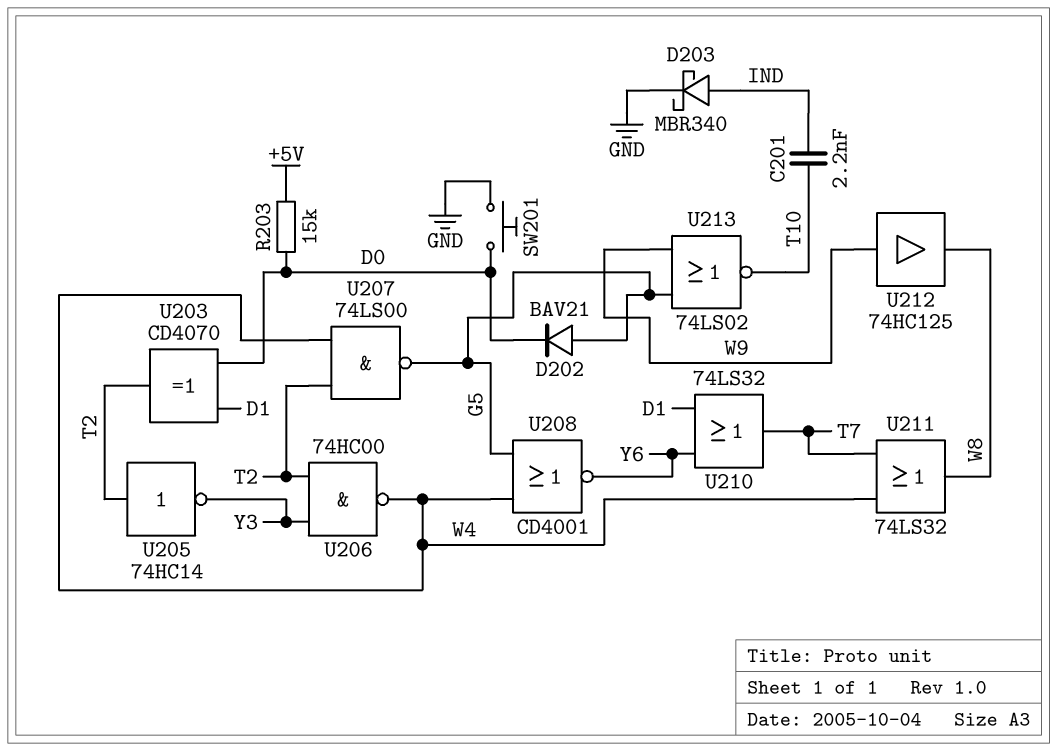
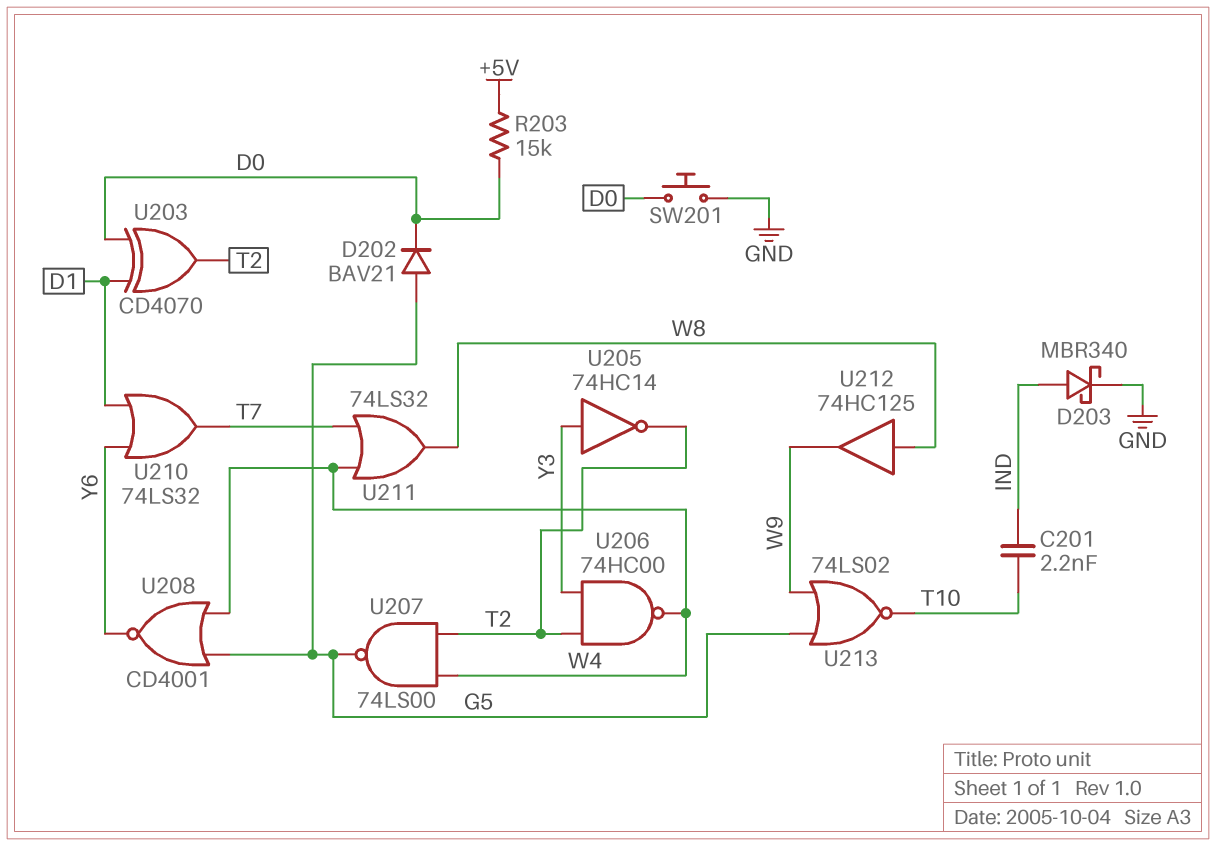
U205: NOT 74HC14 (in T2, out Y3) -> NOT 74HC14 (in Y3, out T2)
U212: buffer 74HC125 (in W9, out W8) -> buffer 74HC125 (in W8, out W9)

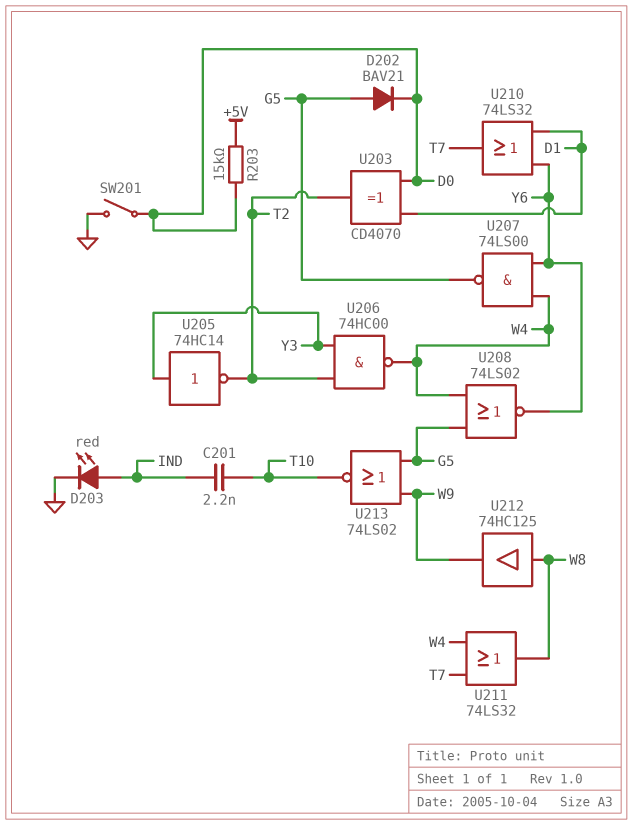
D203: schottky MBR340 (A IND, K GND) -> LED red (A IND, K GND)
SW201: button (D0, GND) -> switch (D0, GND)
U207: NAND 74LS00 (in T2, in W4, out G5) -> NAND 74LS00 (in W4, in Y6, out G5)
U208: NOR CD4001 (in G5, in W4, out Y6) -> NOR 74LS02 (in G5, in W4, out Y6)

